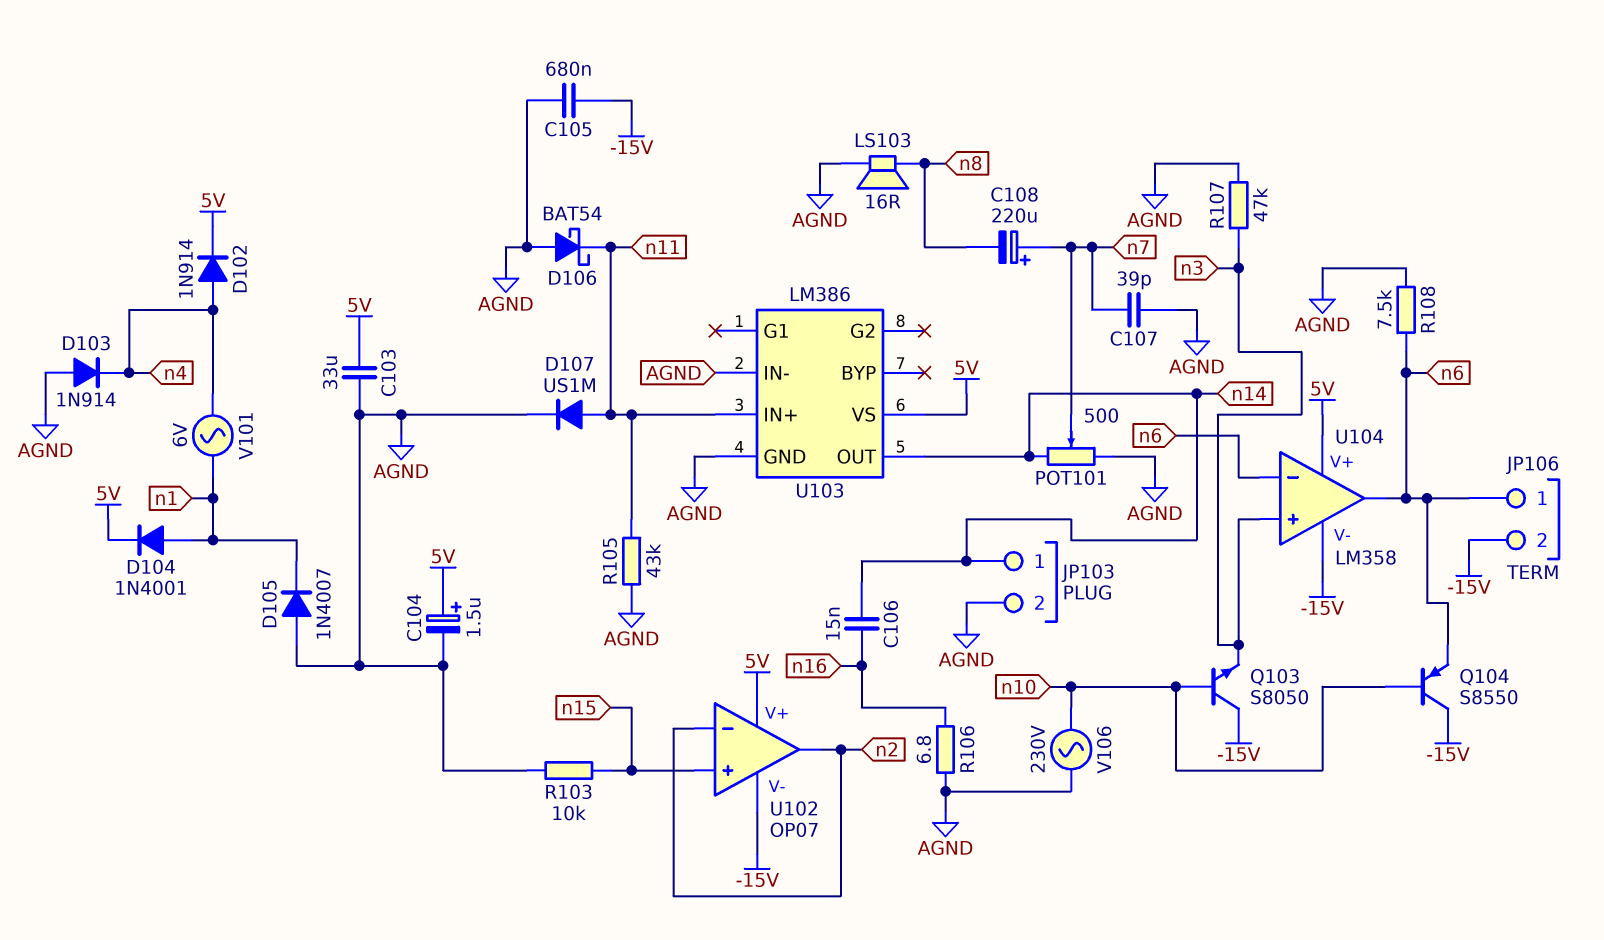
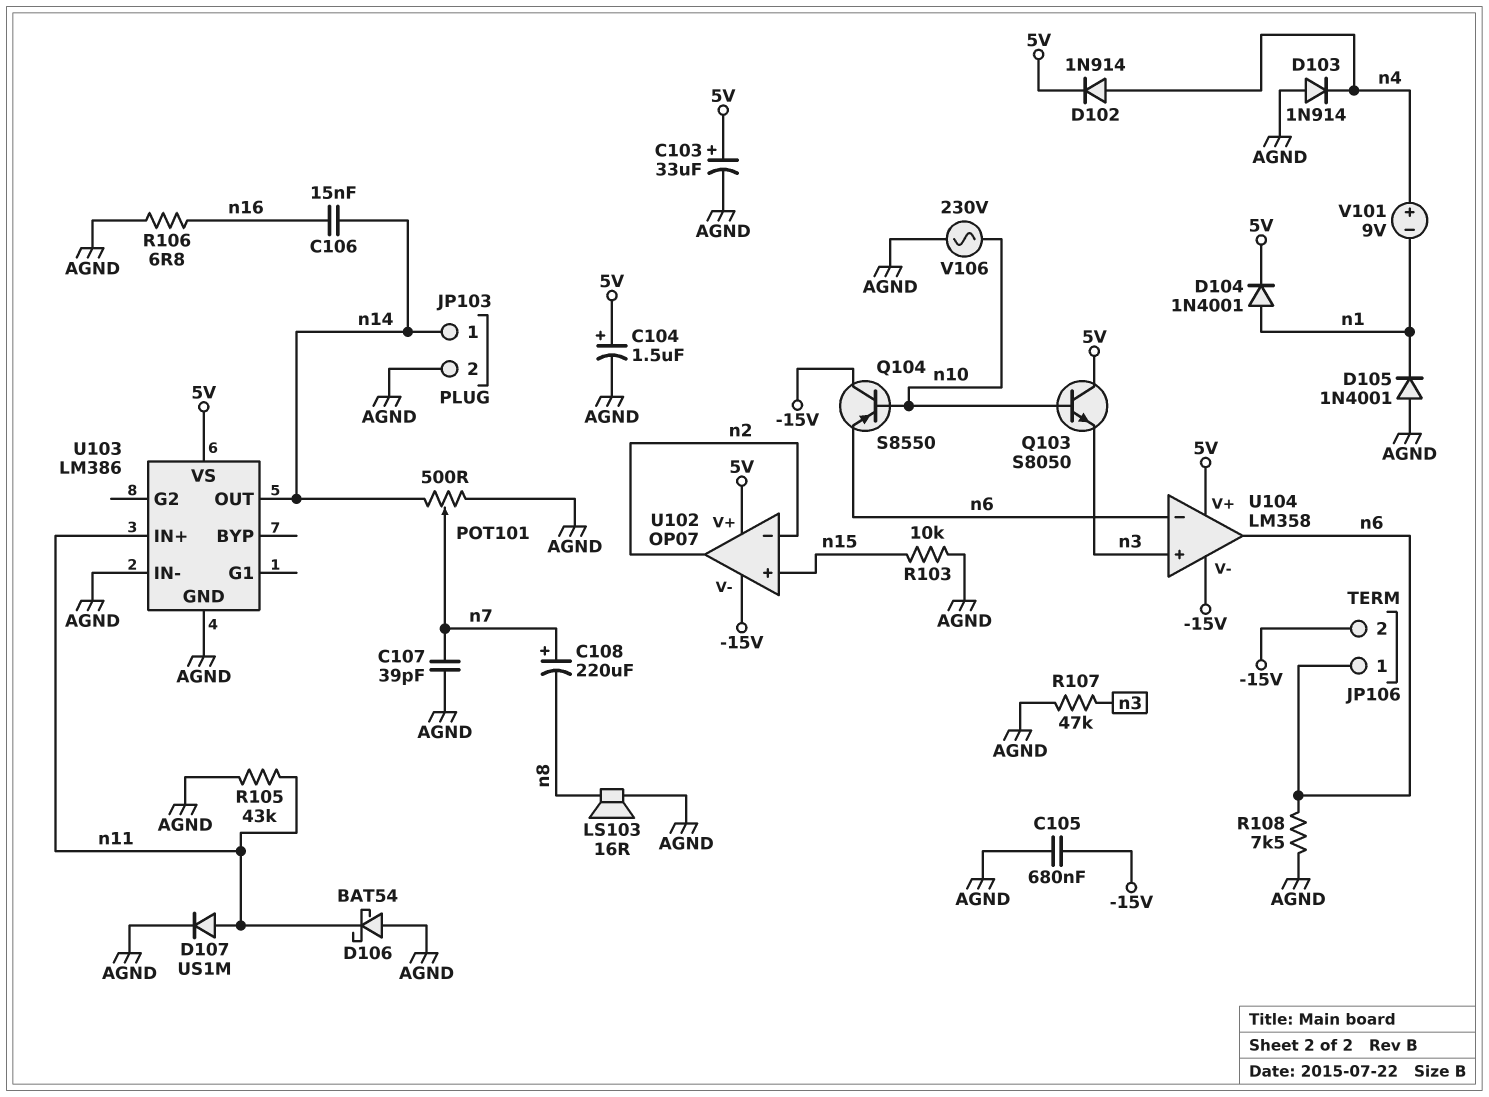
C103: 33uF (5V, AGND) -> 33uF (plus 5V, minus AGND)
D105: diode 1N4007 (A AGND, K n1) -> diode 1N4001 (A AGND, K n1)
Q103: NPN S8050 (B n10, C -15V, E n3) -> NPN S8050 (B n10, C 5V, E n3)
V101: AC 6V (n1, n4) -> 9V (plus n4, minus n1)

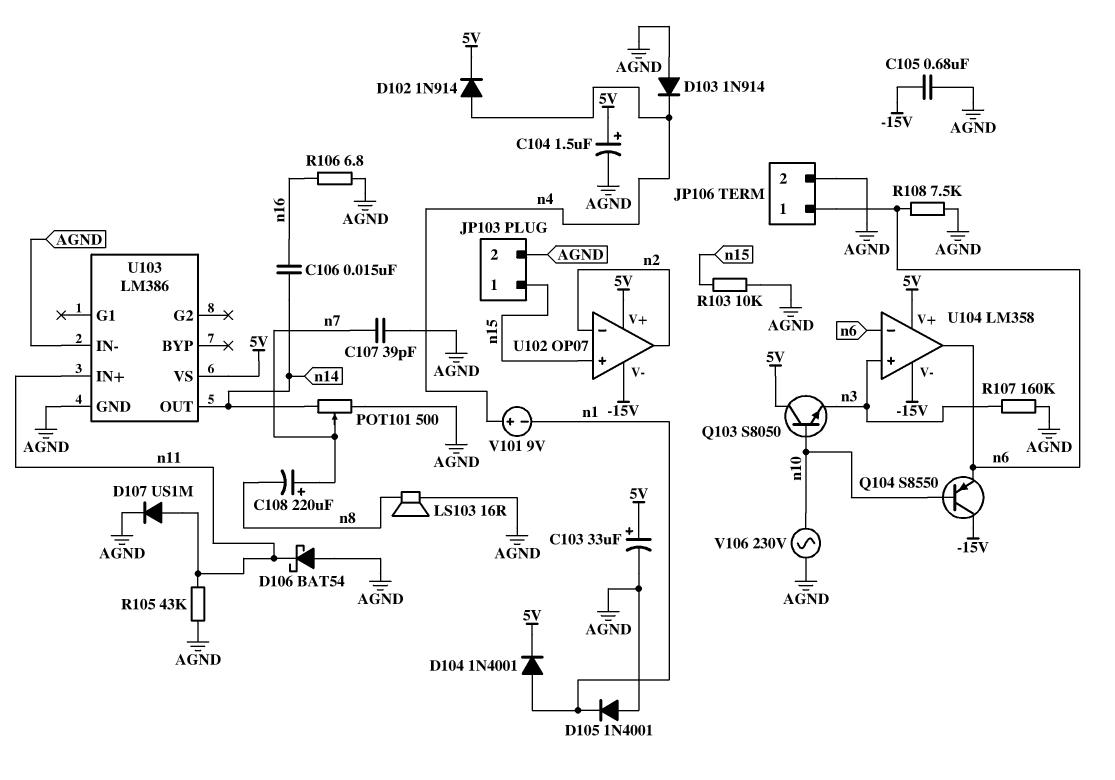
JP103 pin 1: n14 -> n15
JP106 pin 2: -15V -> AGND
R107: 47k (AGND, n3) -> 160k (AGND, n3)

